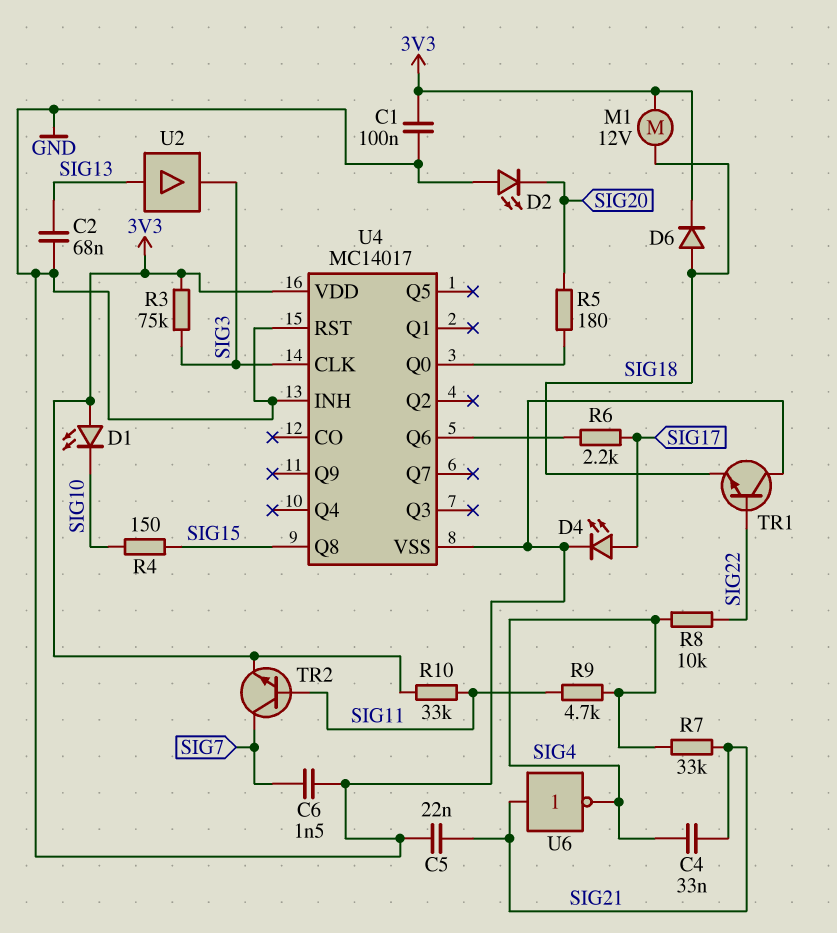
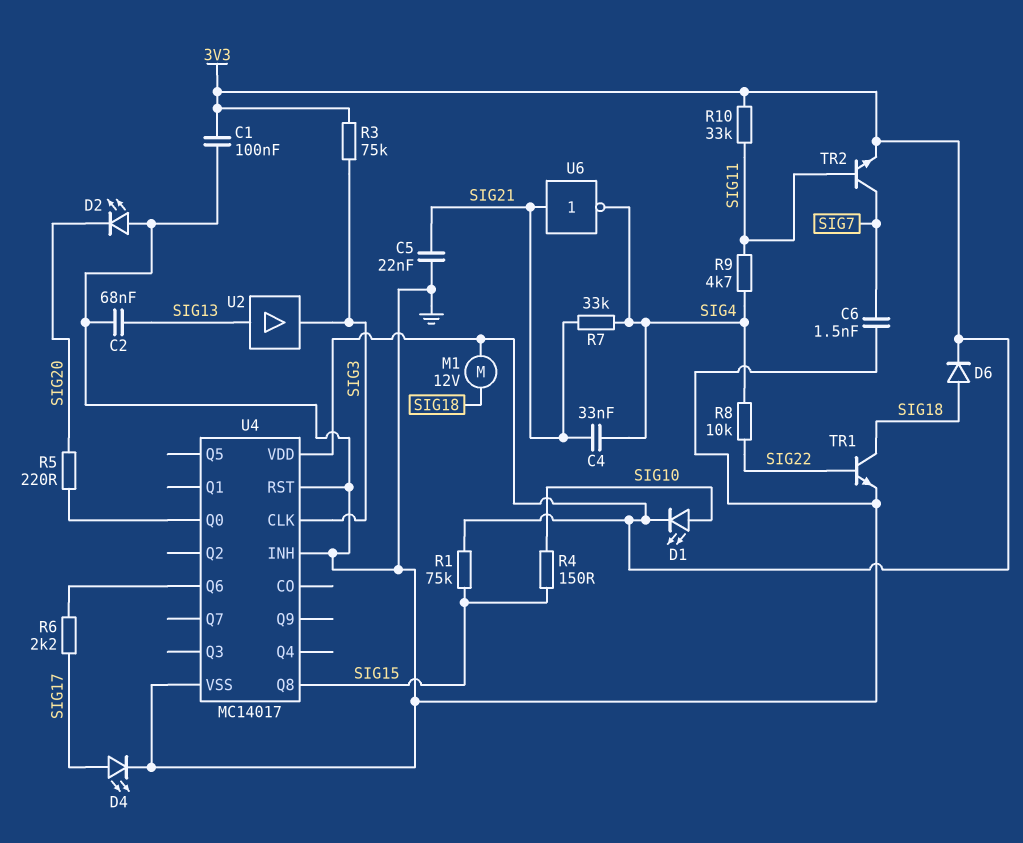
D1: LED (A 3V3, K SIG10) -> LED (A SIG10, K 3V3)
R1: none -> 75k (3V3, SIG15)
R5: 180 (SIG20, U4/Q0) -> 220 (SIG20, U4/Q0)
TR1: NPN (B SIG22, C GND, E SIG18) -> NPN (B SIG22, C SIG18, E GND)

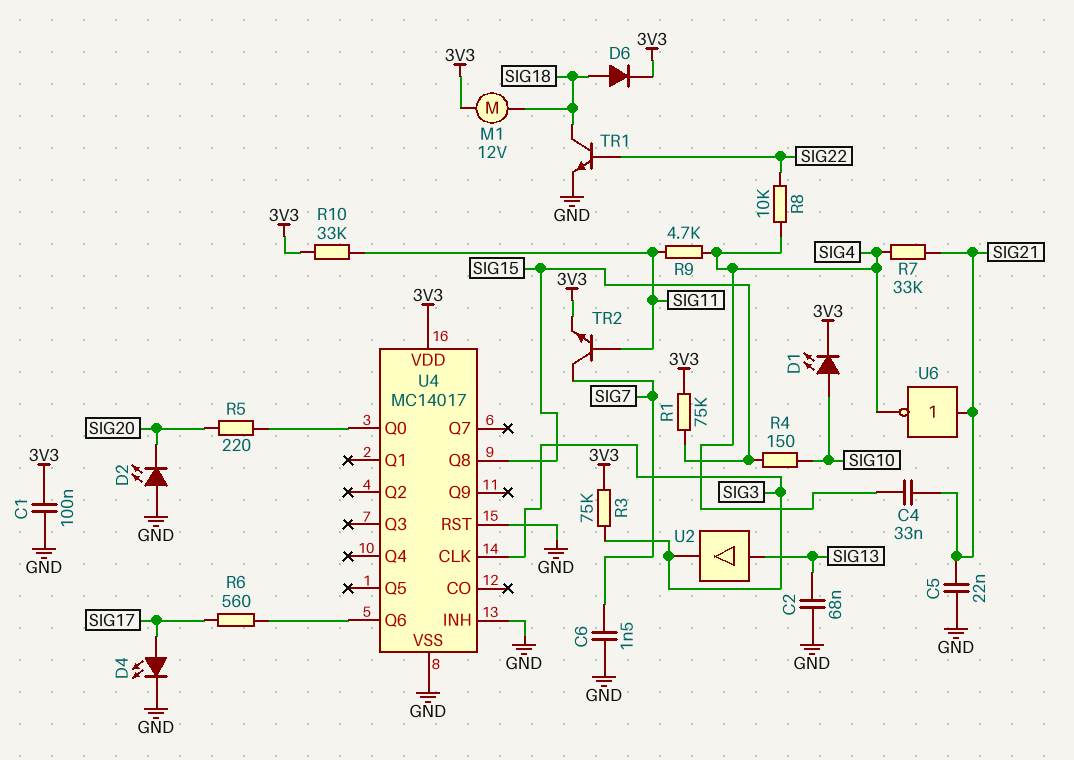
R6: 2.2k (SIG17, U4/Q6) -> 560 (SIG17, U4/Q6)

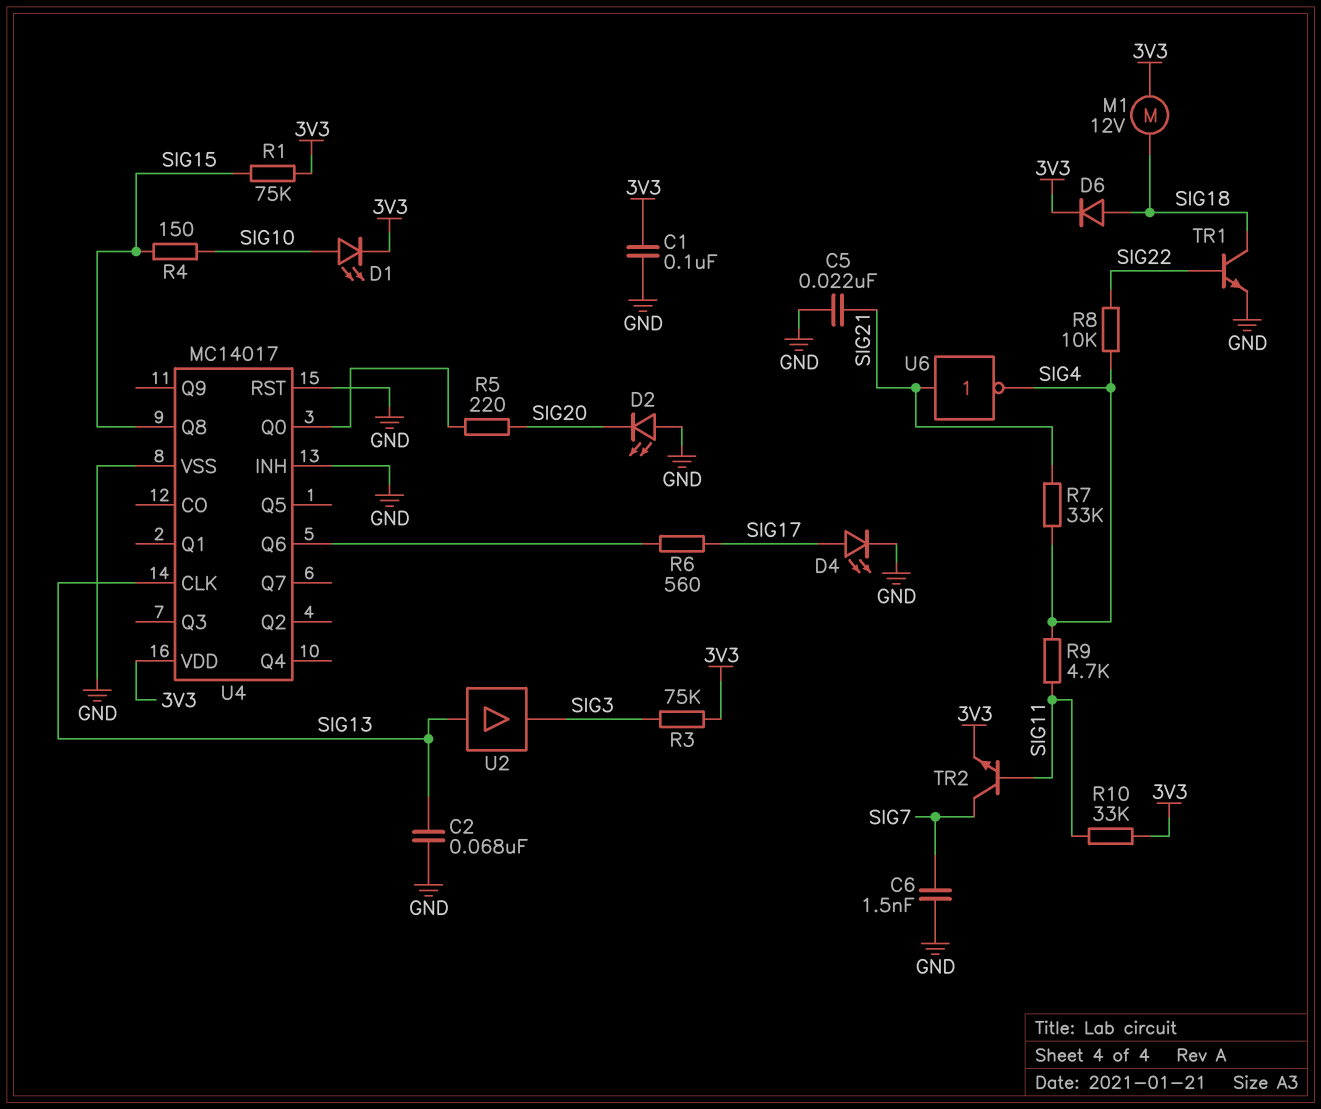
C4: 33nF (SIG4, SIG21) -> none
U4 pin CLK: SIG3 -> SIG13

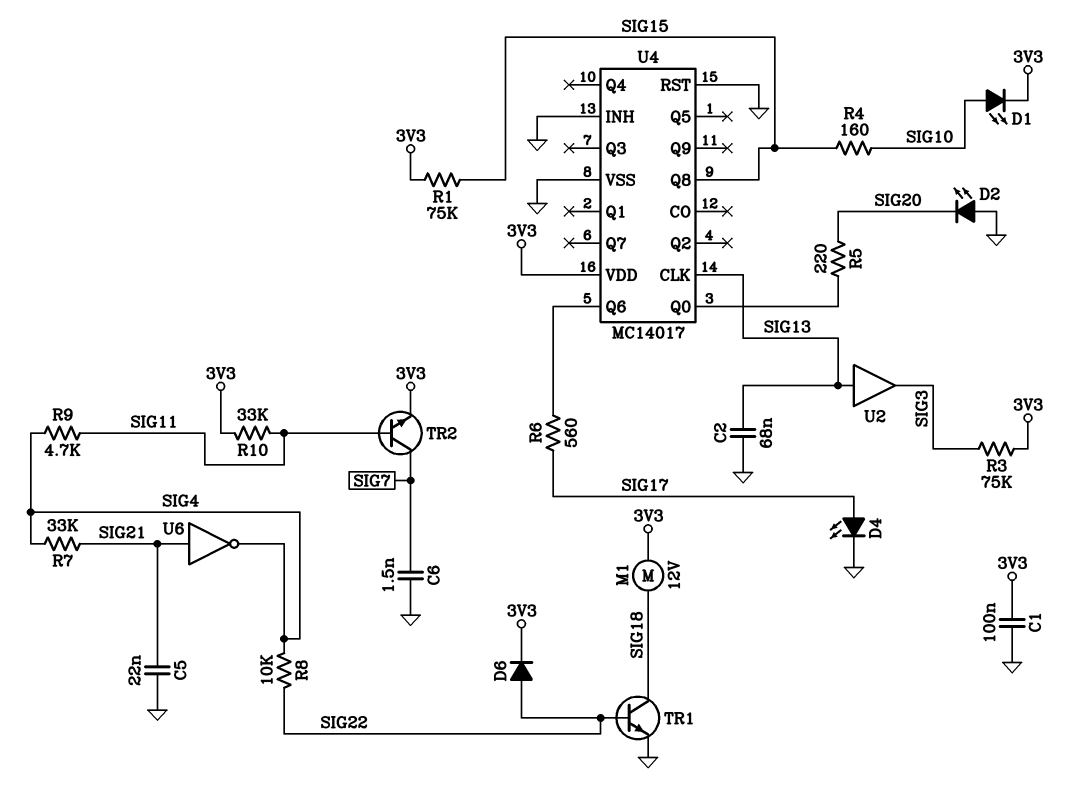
D6: diode (A SIG18, K 3V3) -> diode (A SIG22, K 3V3)
R4: 150 (SIG10, SIG15) -> 160 (SIG10, SIG15)

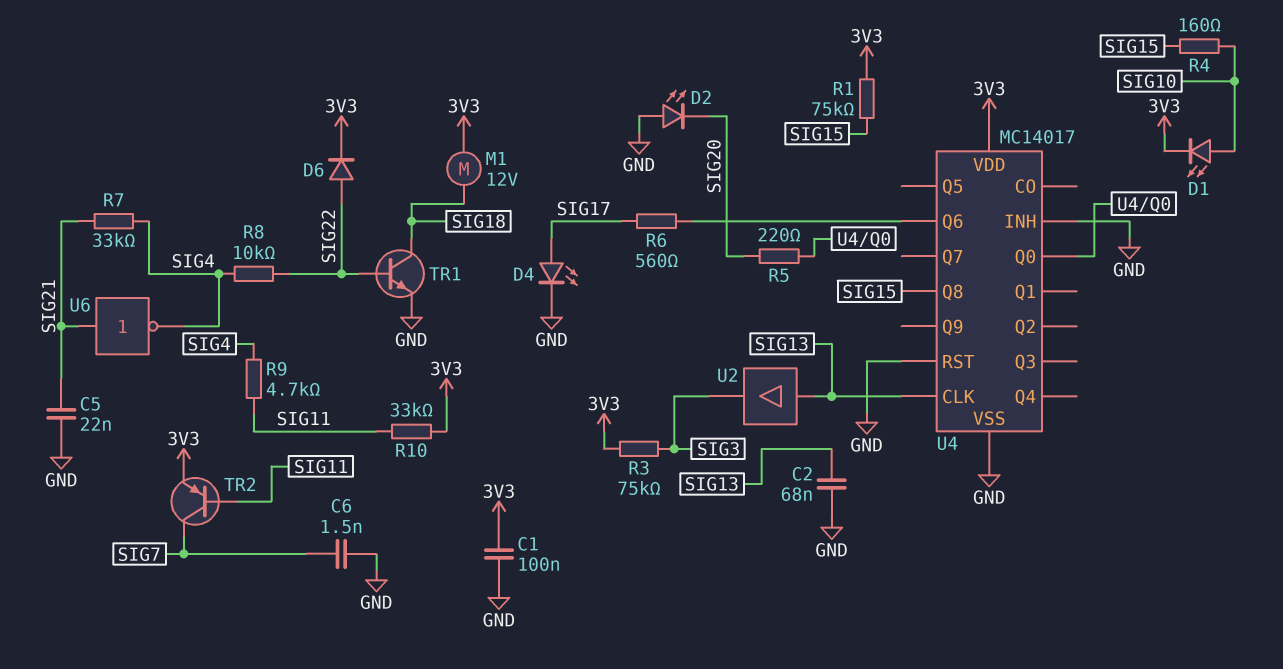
TR2: NPN (B SIG11, C SIG7, E 3V3) -> PNP (B SIG11, C SIG7, E 3V3)

